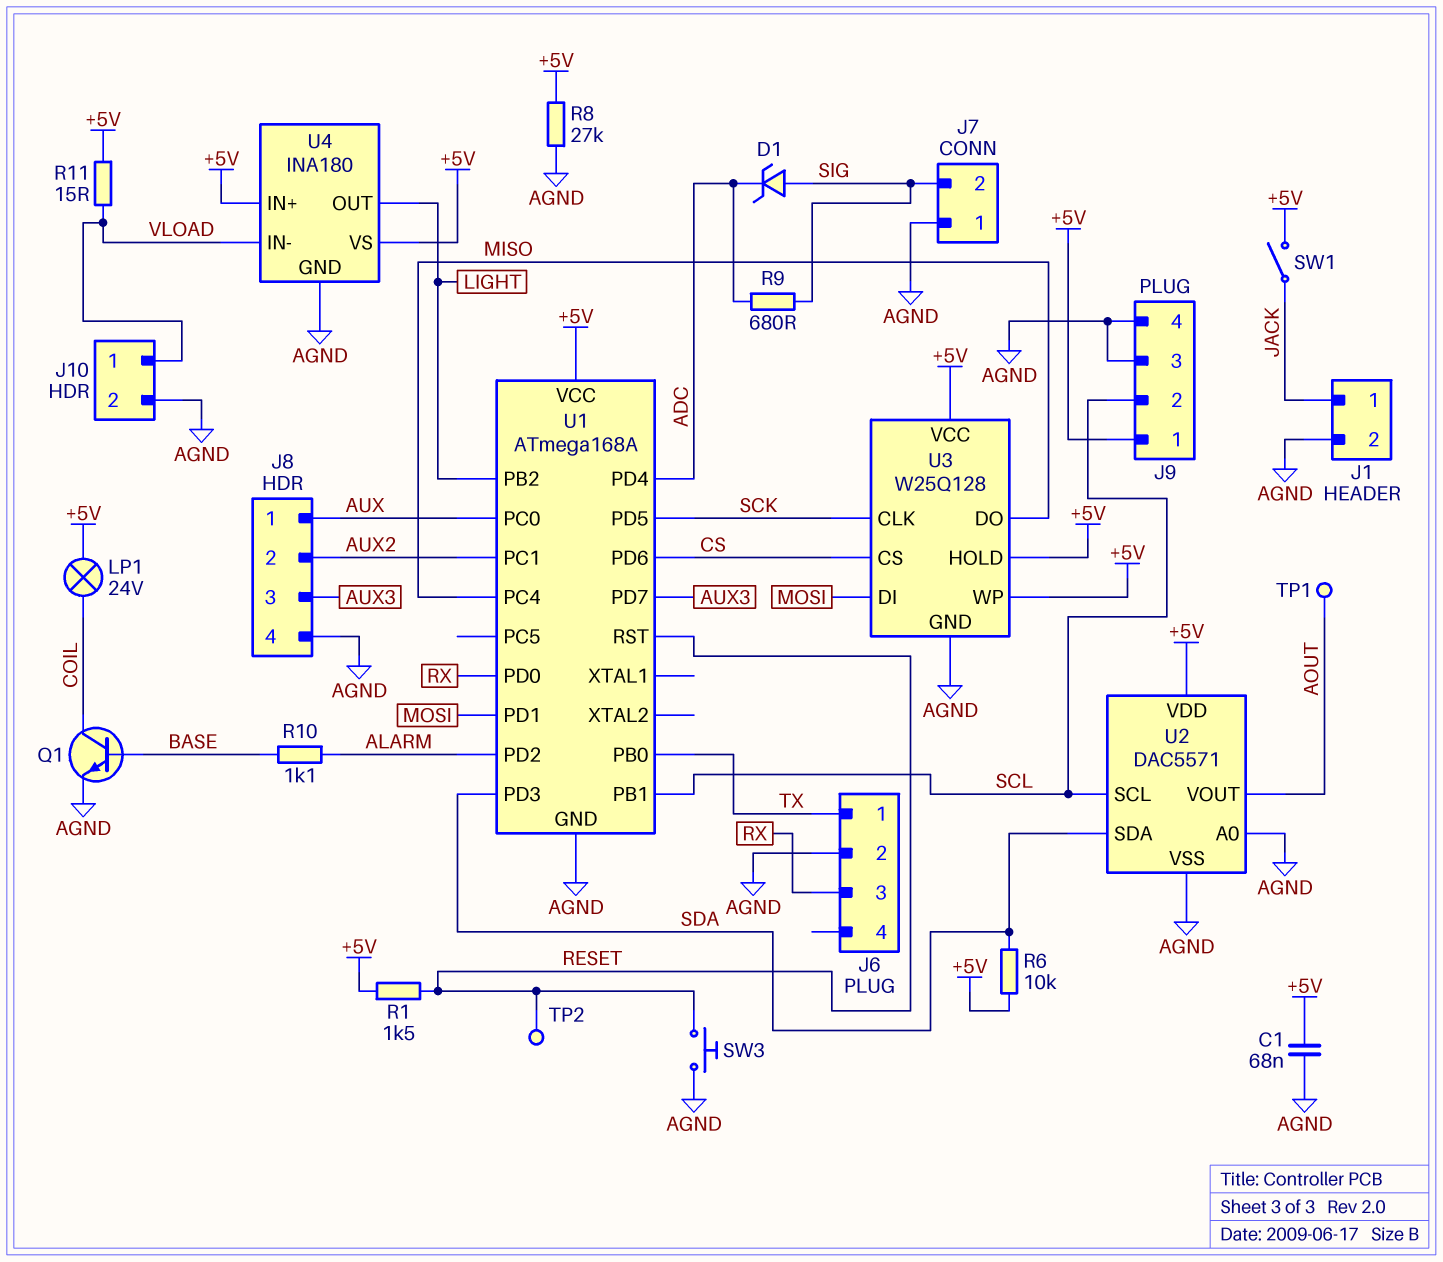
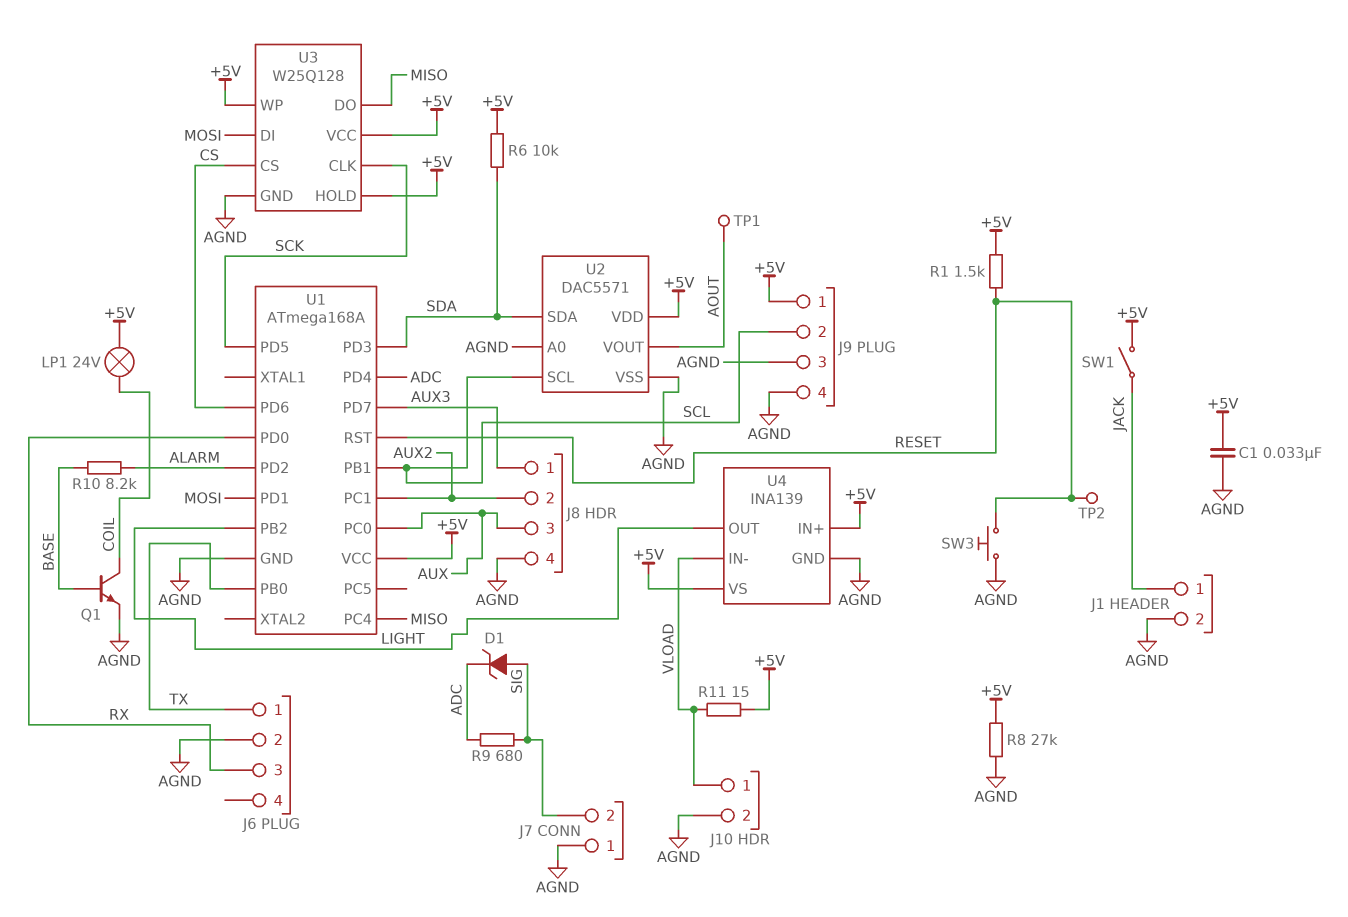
C1: 68nF (+5V, AGND) -> 33nF (+5V, AGND)
J8 pin 1: AUX -> AUX3
J8 pin 3: AUX3 -> AUX
R10: 1.1k (ALARM, BASE) -> 8.2k (ALARM, BASE)
U4: INA180 -> INA139

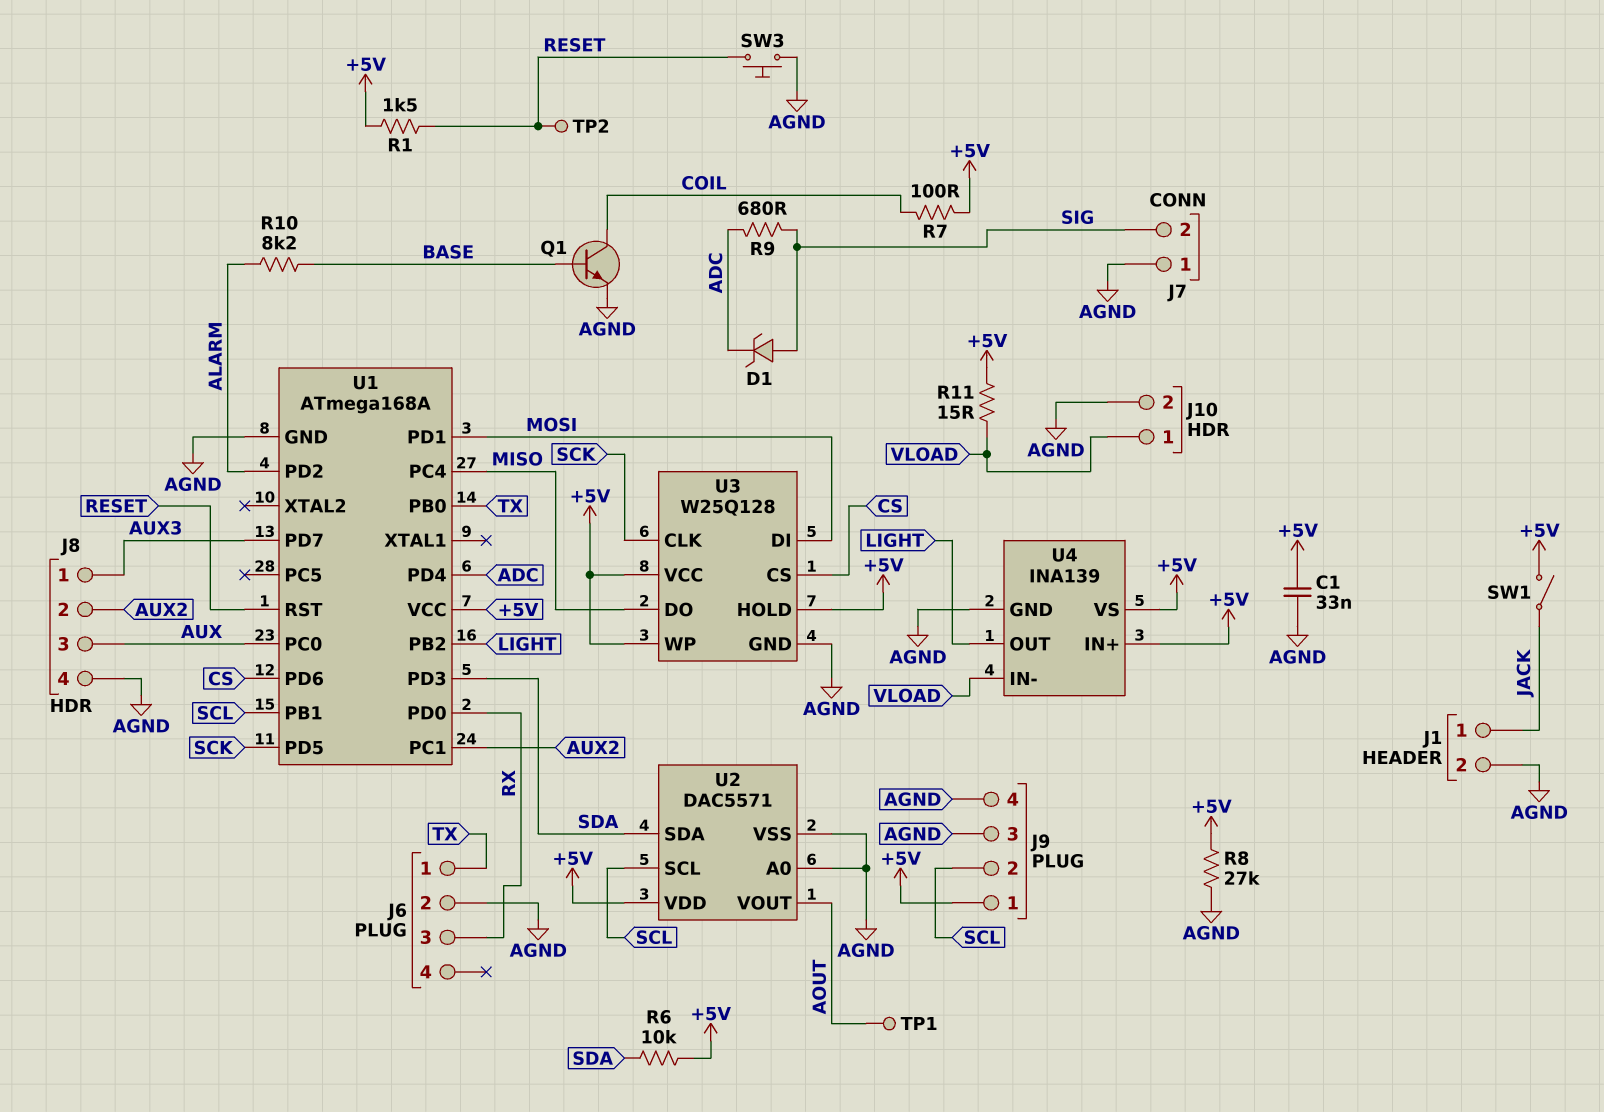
LP1: lamp 24V (+5V, COIL) -> none
R7: none -> 100 (+5V, COIL)

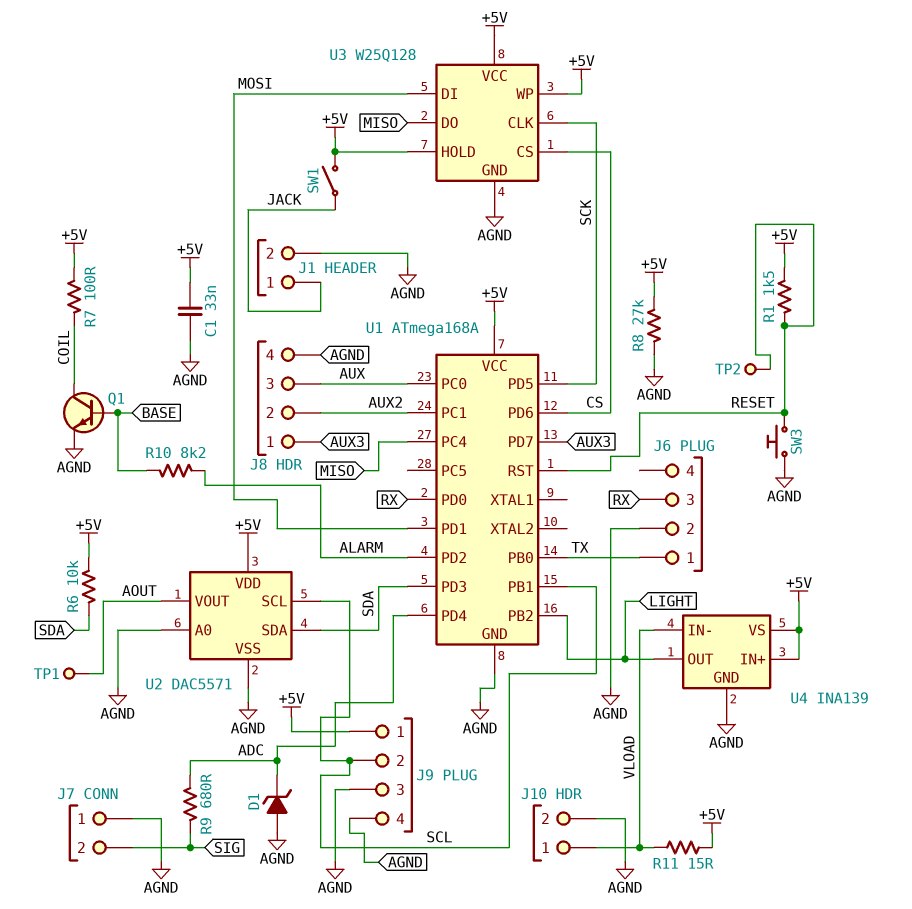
D1: zener (A SIG, K ADC) -> zener (A AGND, K ADC)

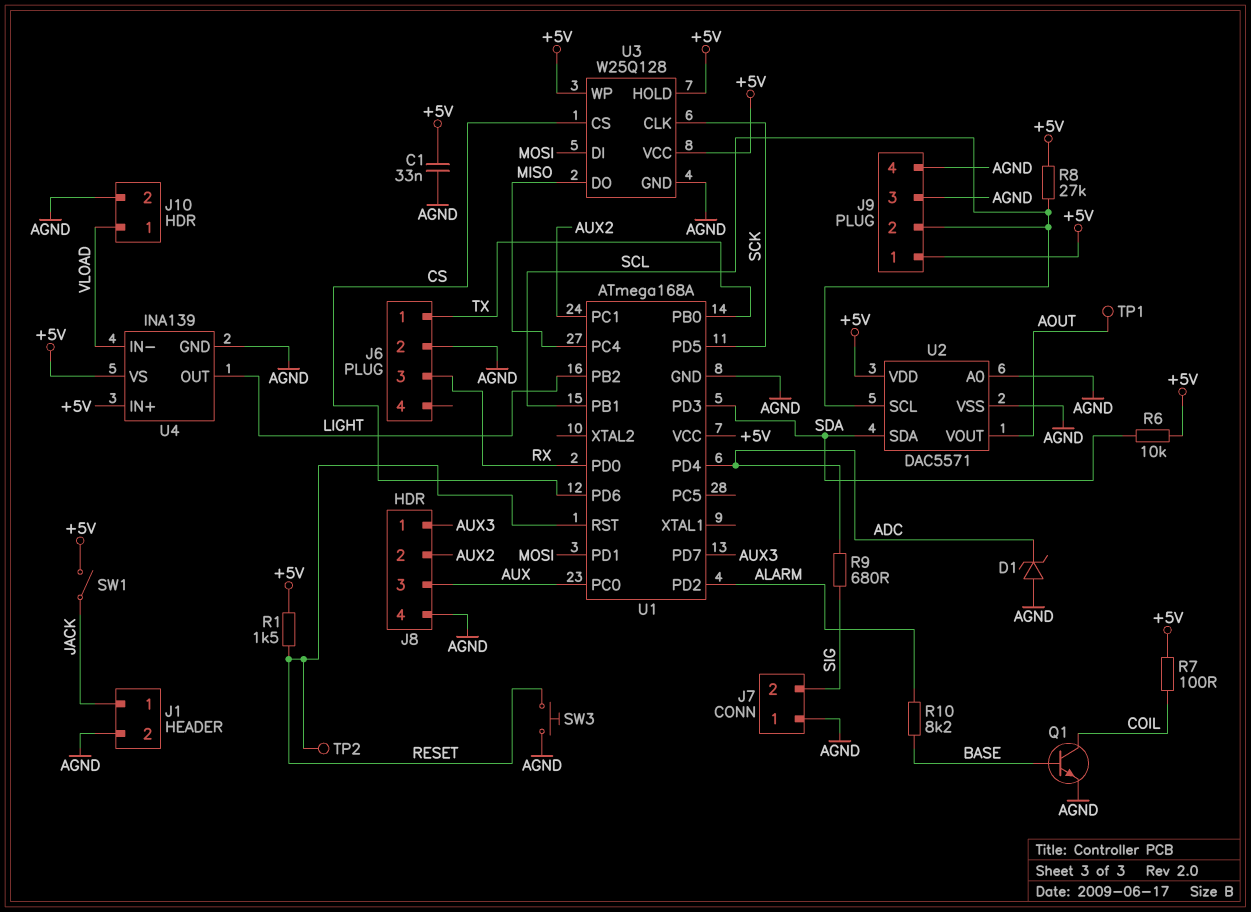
R8: 27k (+5V, AGND) -> 27k (+5V, SCL)
R11: 15 (+5V, VLOAD) -> none

